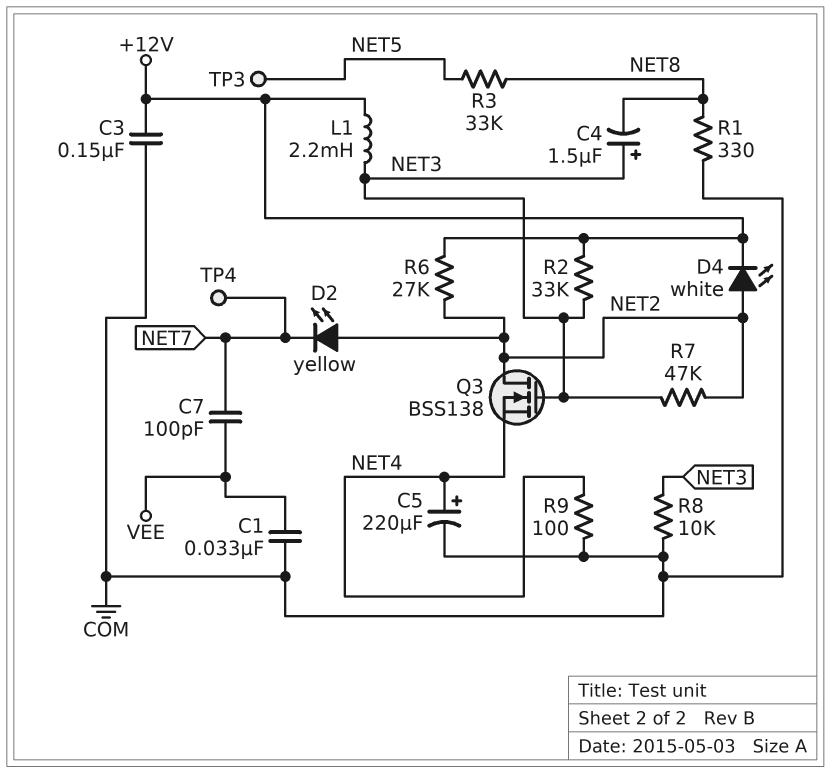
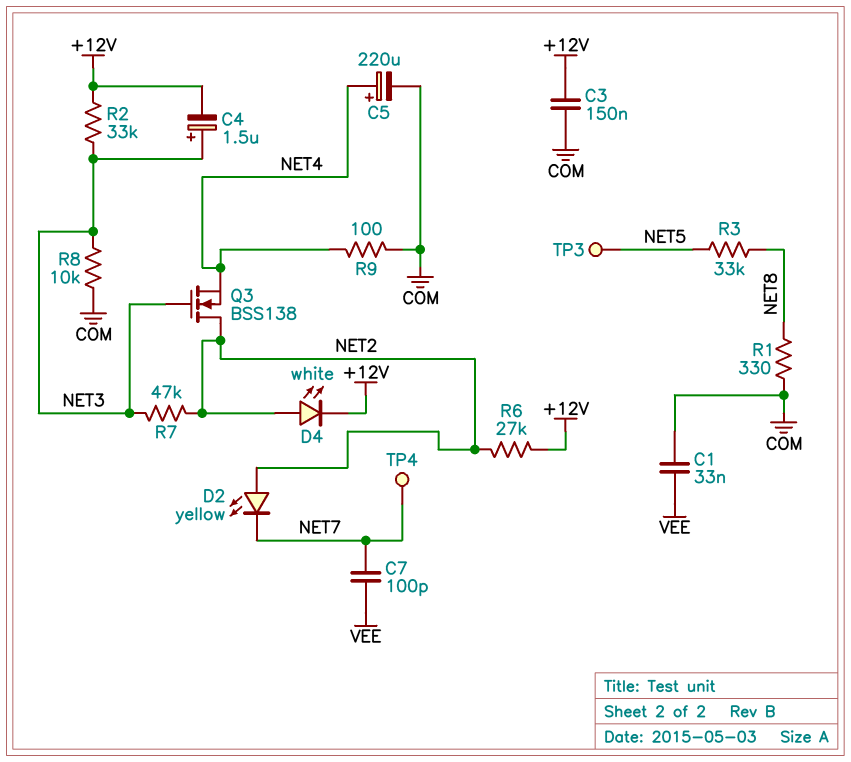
C4: 1.5uF (plus NET3, minus NET8) -> 1.5uF (plus NET3, minus +12V)
L1: 2.2mH (+12V, NET3) -> none

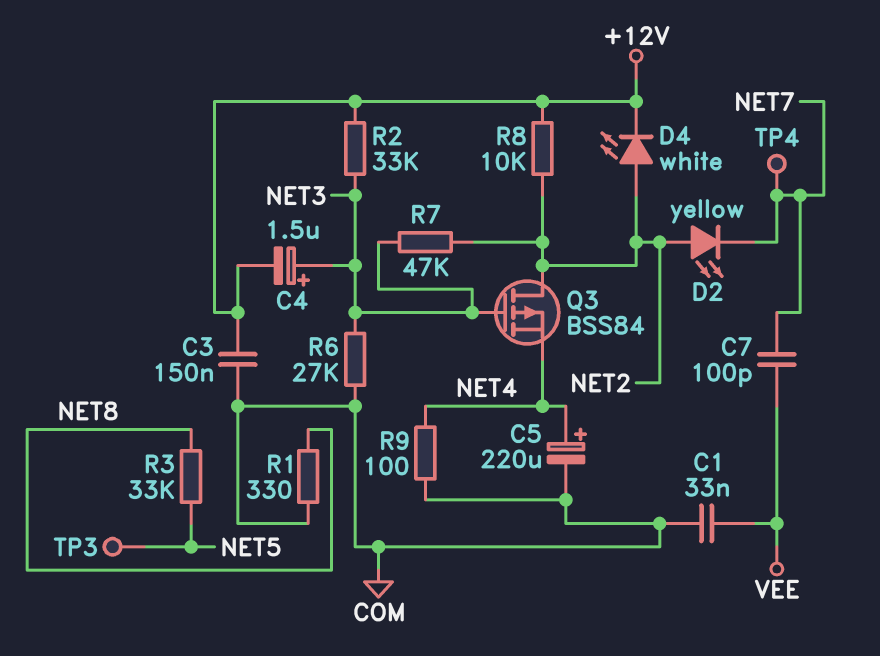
Q3: NMOS BSS138 (G NET3, D NET2, S NET4) -> PMOS BSS84 (G NET3, D NET2, S NET4)
R6: 27k (+12V, NET2) -> 27k (COM, NET3)
R8: 10k (COM, NET3) -> 10k (+12V, NET2)

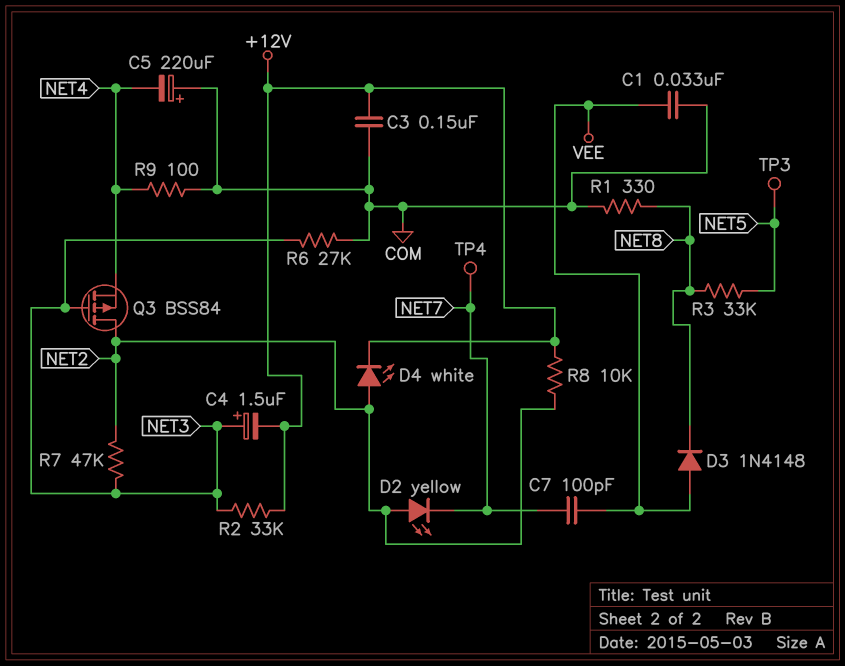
C5: 220uF (plus NET4, minus COM) -> 220uF (plus COM, minus NET4)
D3: none -> diode 1N4148 (A VEE, K NET8)

